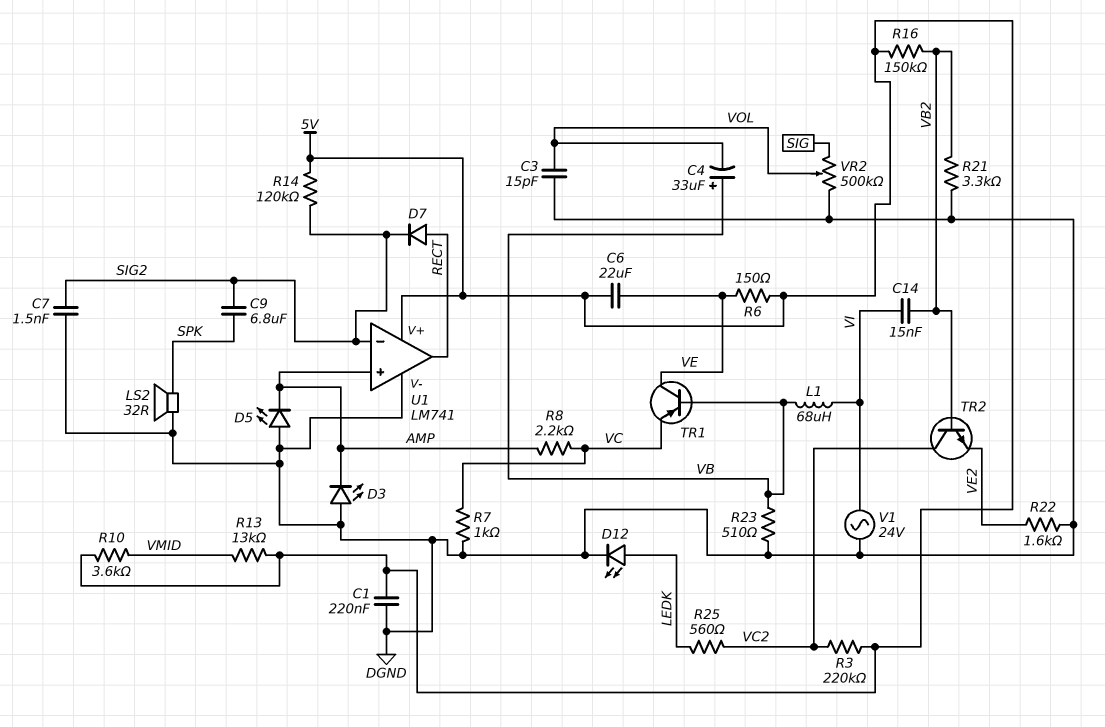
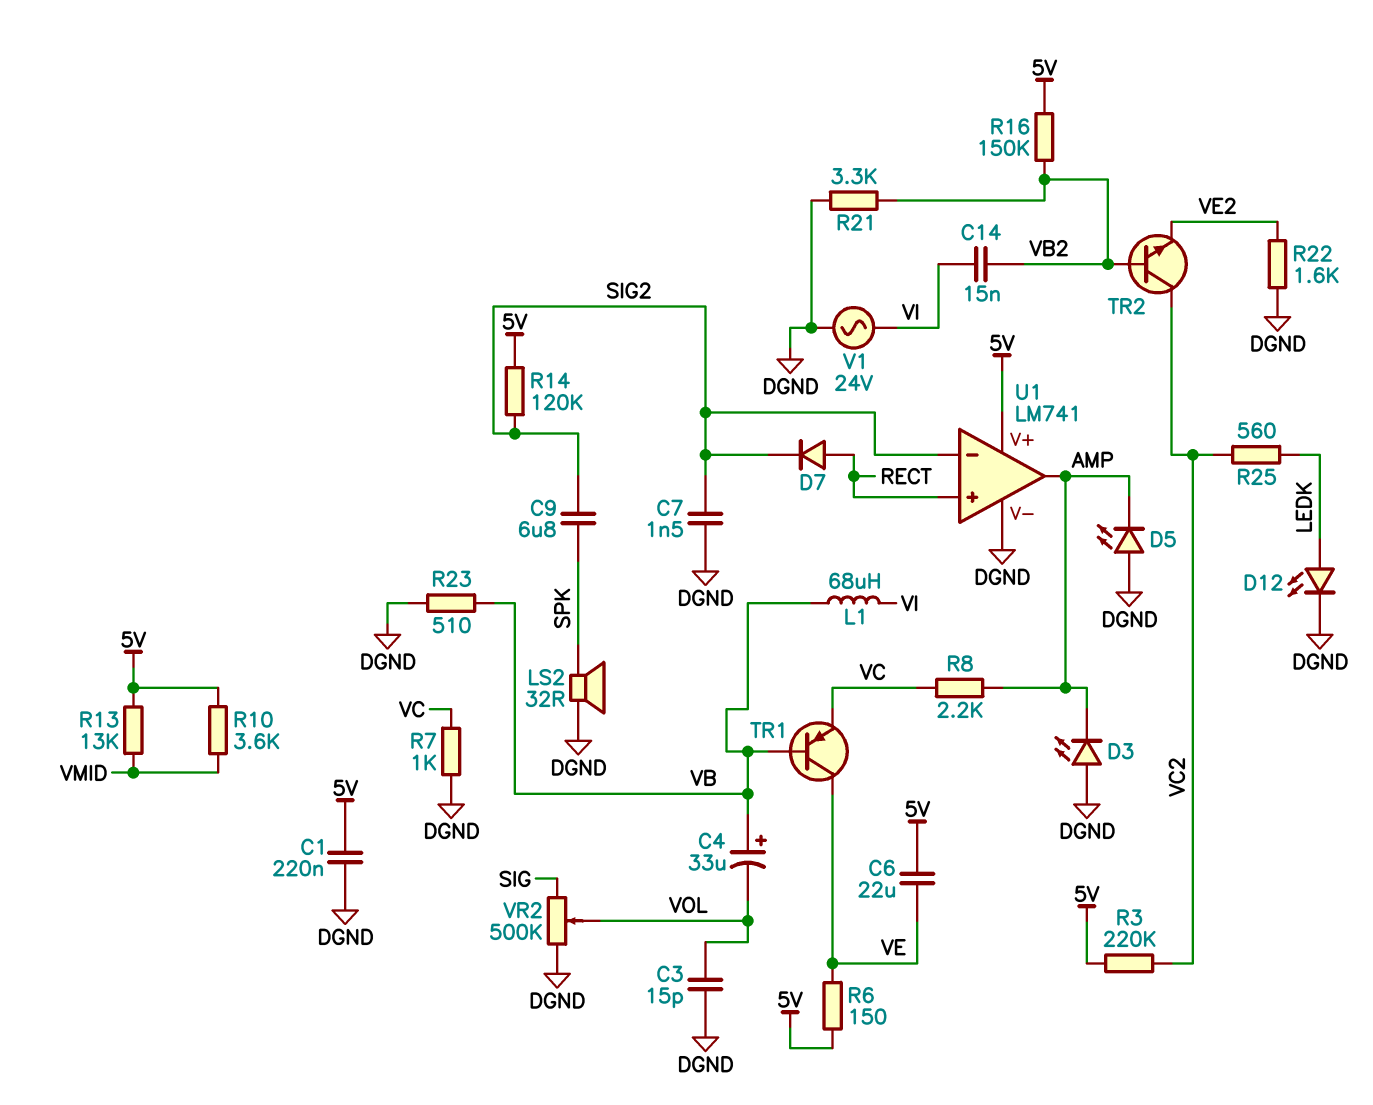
U1 pin in+: AMP -> RECT
U1 pin out: RECT -> AMP

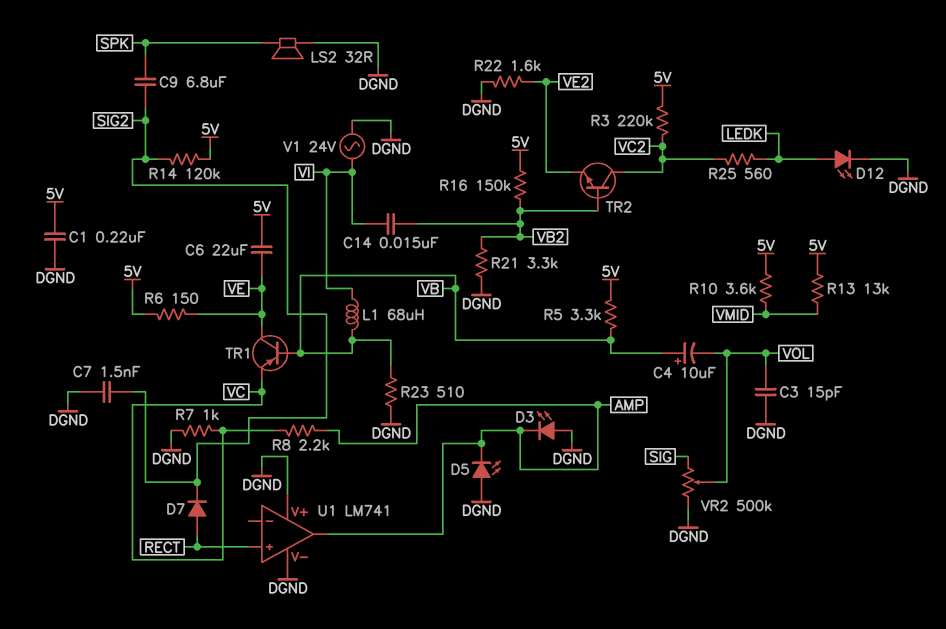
C4: 33uF (plus VB, minus VOL) -> 10uF (plus VB, minus VOL)
R5: none -> 3.3k (5V, VB)
U1 pin V+: 5V -> DGND
U1 pin in-: SIG2 -> none

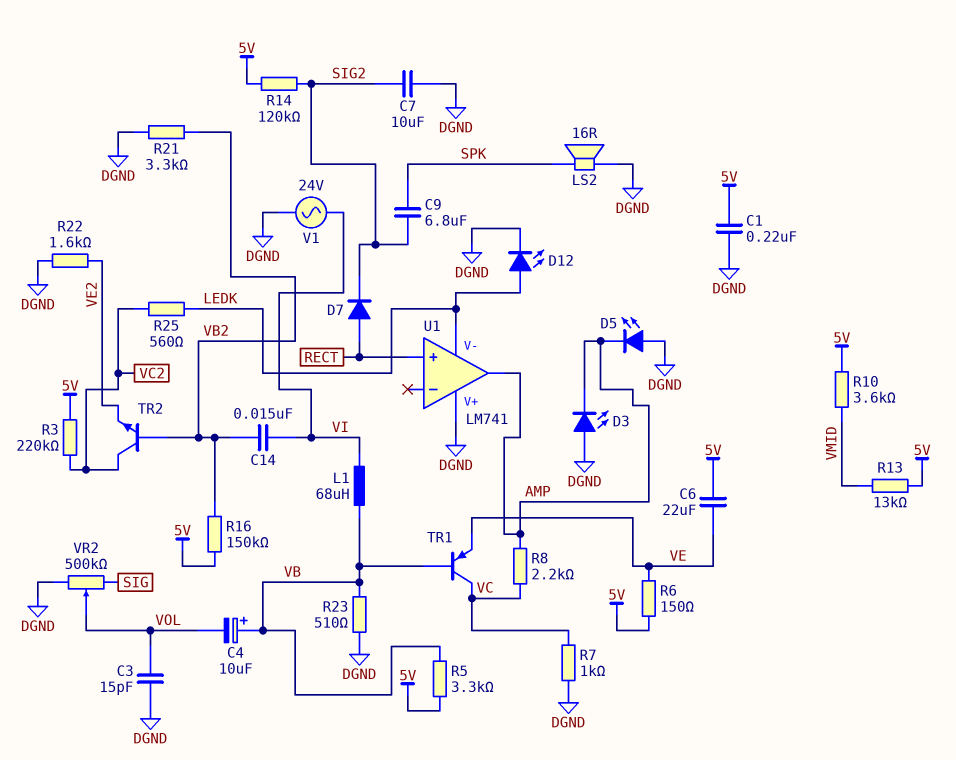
C7: 1.5nF (DGND, SIG2) -> 10uF (DGND, SIG2)
LS2: speaker 32R (DGND, SPK) -> speaker 16R (DGND, SPK)
TR1: PNP (B VB, C VE, E VC) -> PNP (B VB, C VC, E VE)
U1 pin V-: DGND -> LEDK

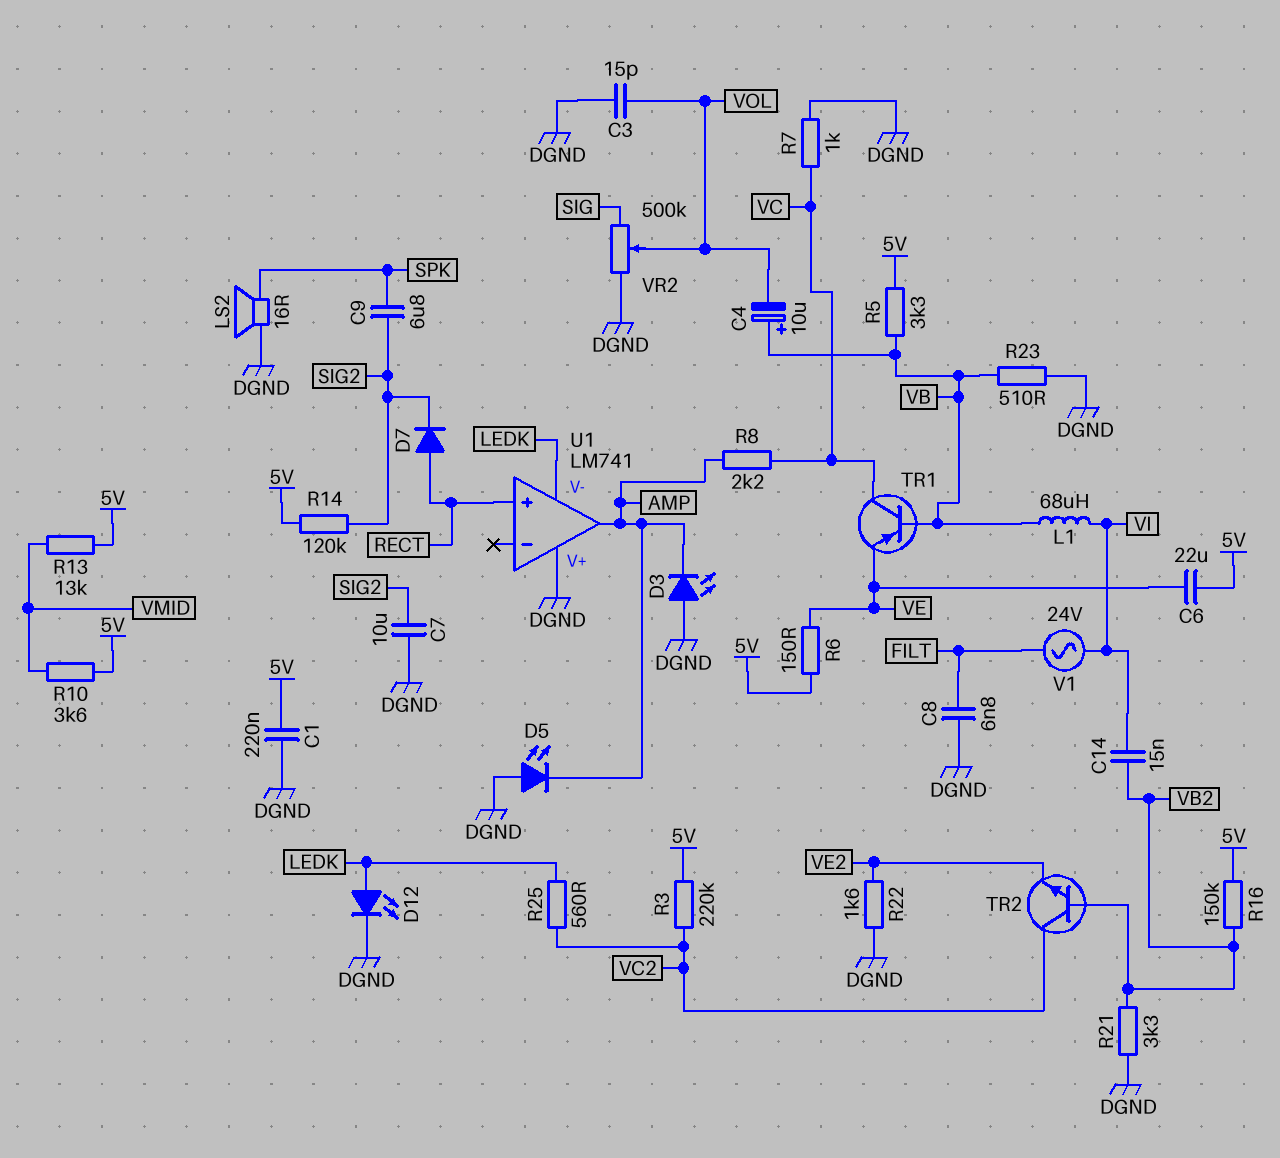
C8: none -> 6.8nF (DGND, FILT)
V1: AC 24V (DGND, VI) -> AC 24V (FILT, VI)

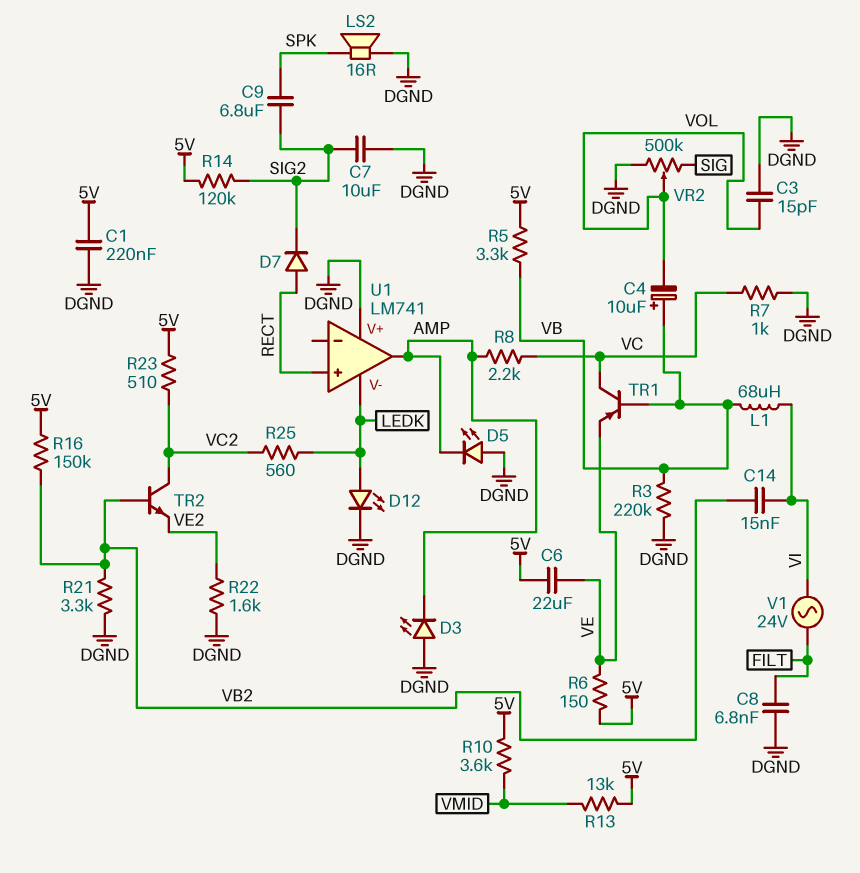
R3: 220k (5V, VC2) -> 220k (DGND, VB)
R23: 510 (DGND, VB) -> 510 (5V, VC2)

